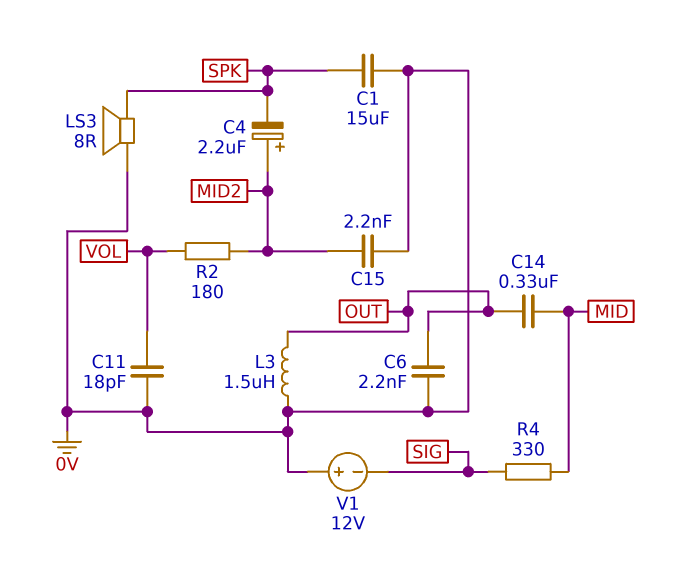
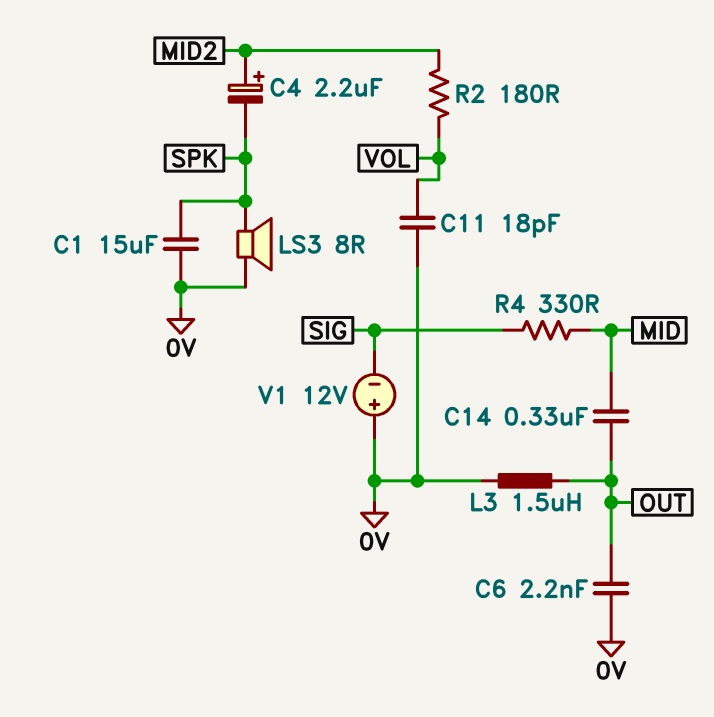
C15: 2.2nF (0V, MID2) -> none

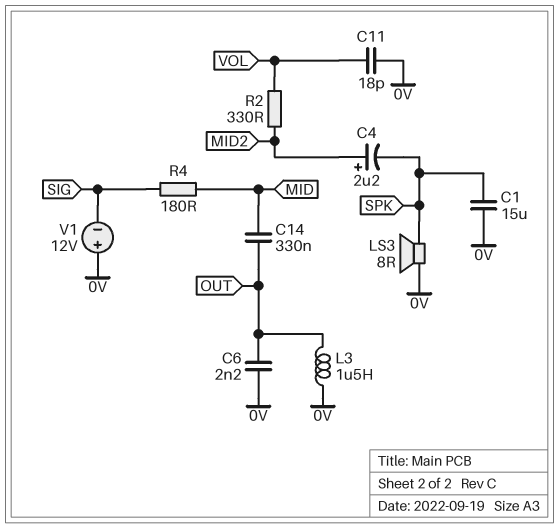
R2: 180 (MID2, VOL) -> 330 (MID2, VOL)
R4: 330 (MID, SIG) -> 180 (MID, SIG)

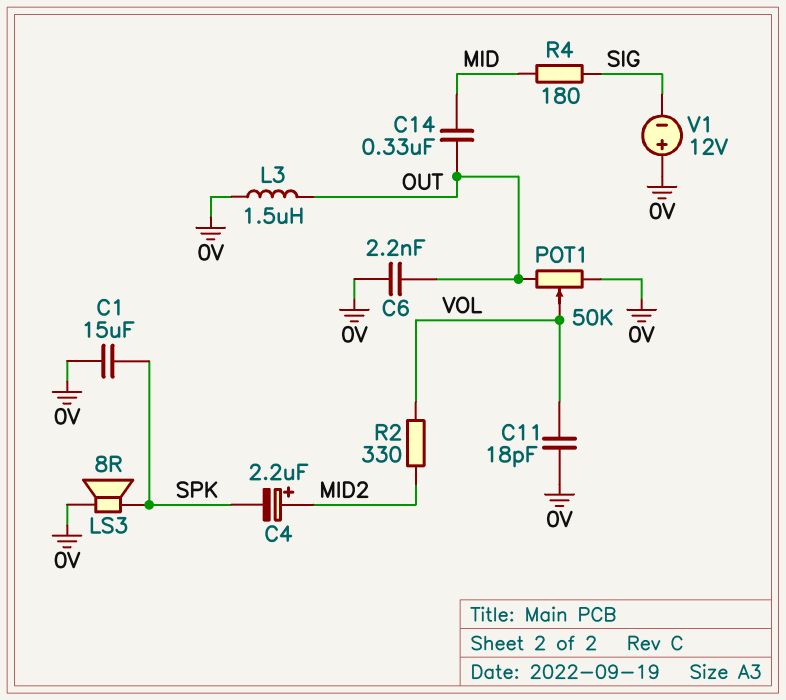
POT1: none -> 50k (0V, OUT, wiper VOL)

